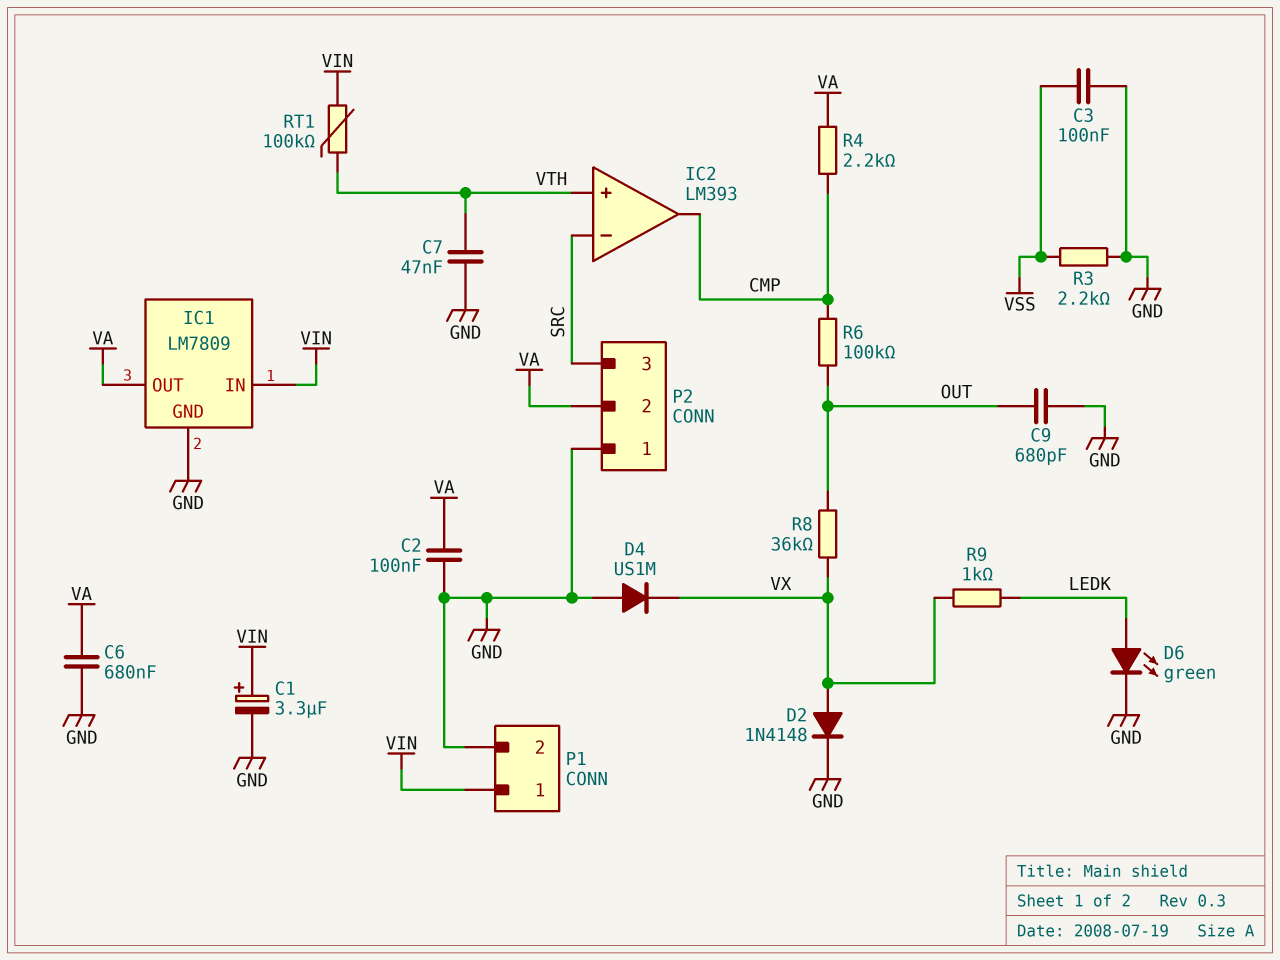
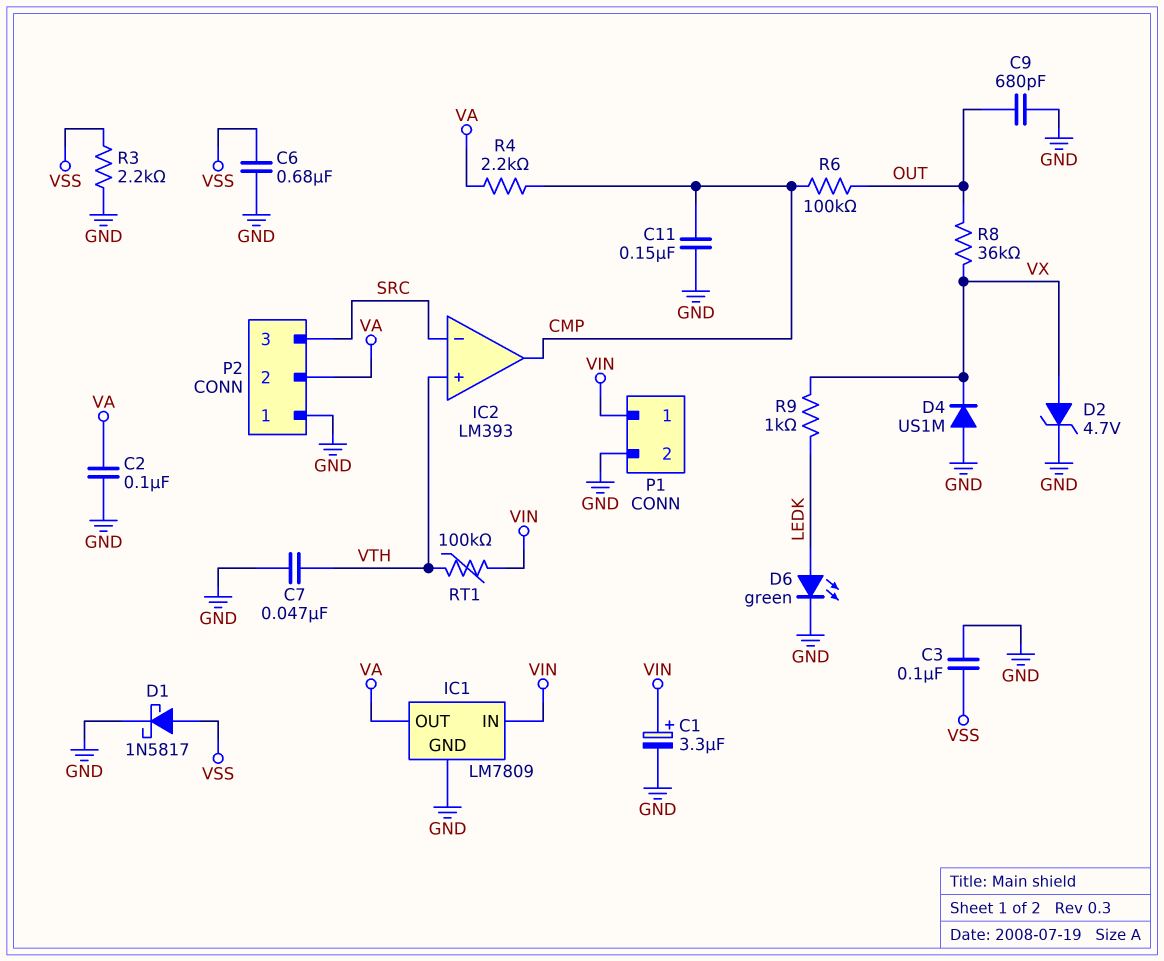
C6: 680nF (GND, VA) -> 680nF (GND, VSS)
C11: none -> 150nF (CMP, GND)
D1: none -> schottky 1N5817 (A VSS, K GND)
D2: diode 1N4148 (A VX, K GND) -> zener 4.7V (A VX, K GND)

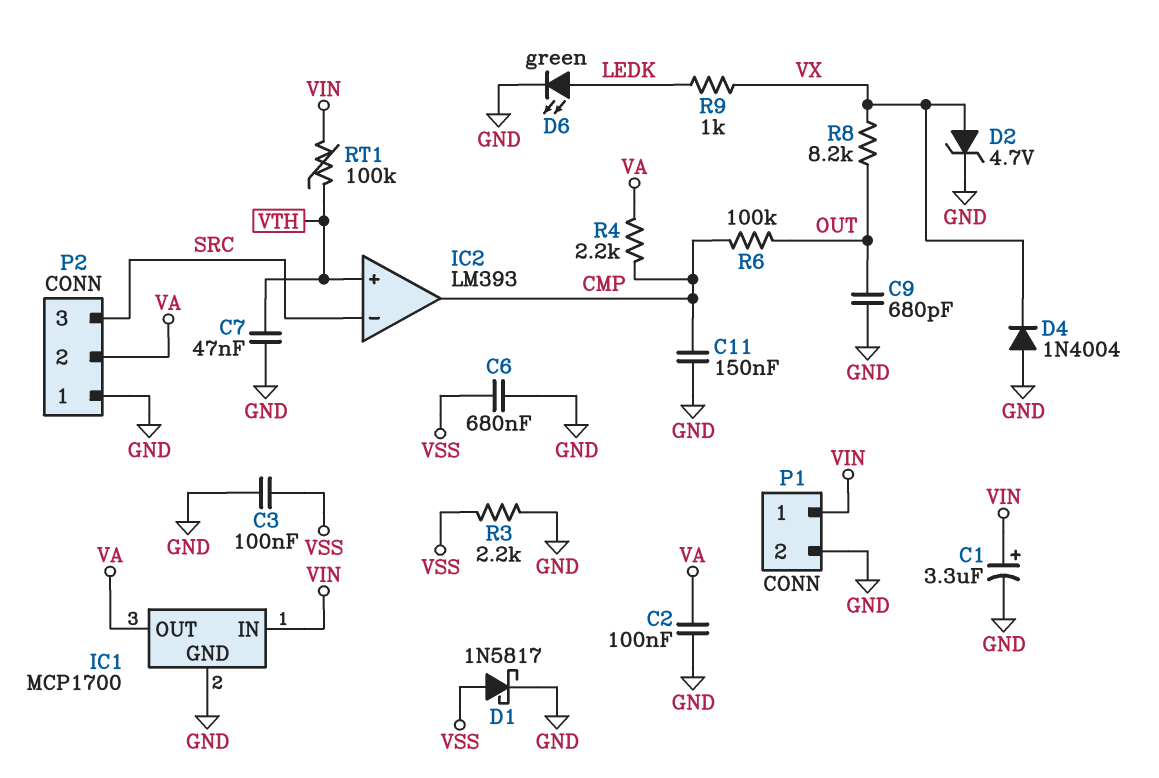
D4: diode US1M (A GND, K VX) -> diode 1N4004 (A GND, K VX)
IC1: LM7809 -> MCP1700
R8: 36k (OUT, VX) -> 8.2k (OUT, VX)

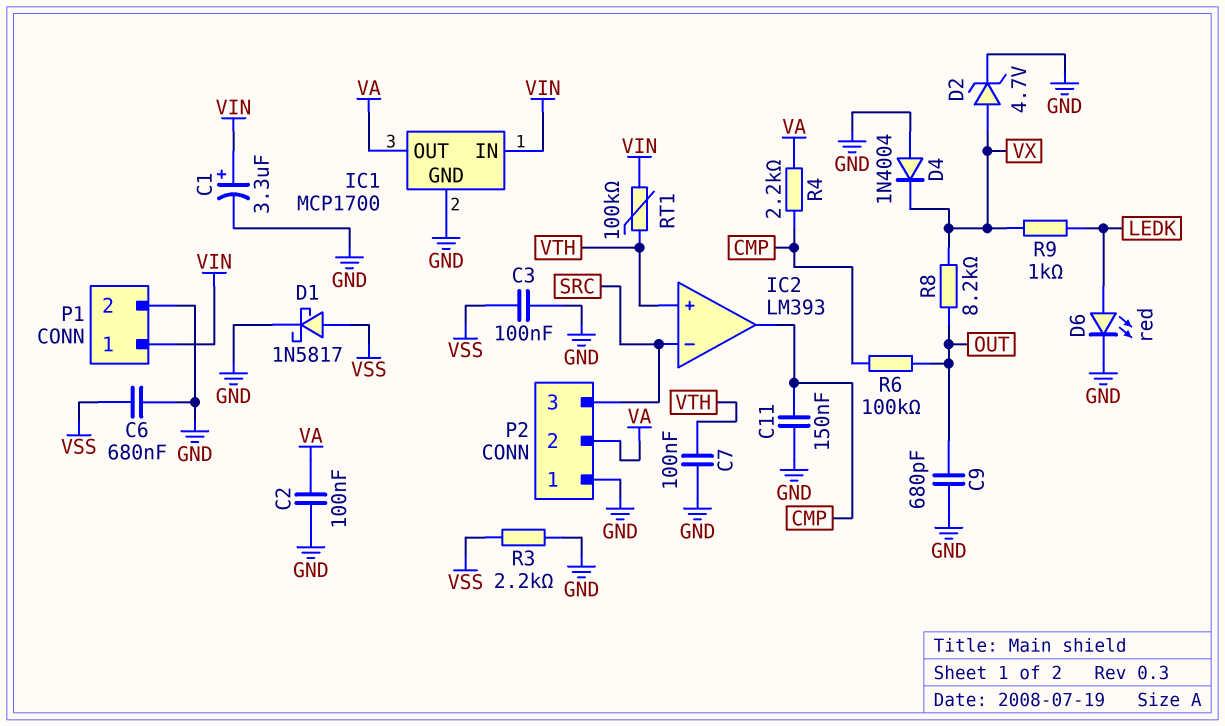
C7: 47nF (GND, VTH) -> 100nF (GND, VTH)
D6: LED green (A LEDK, K GND) -> LED red (A LEDK, K GND)

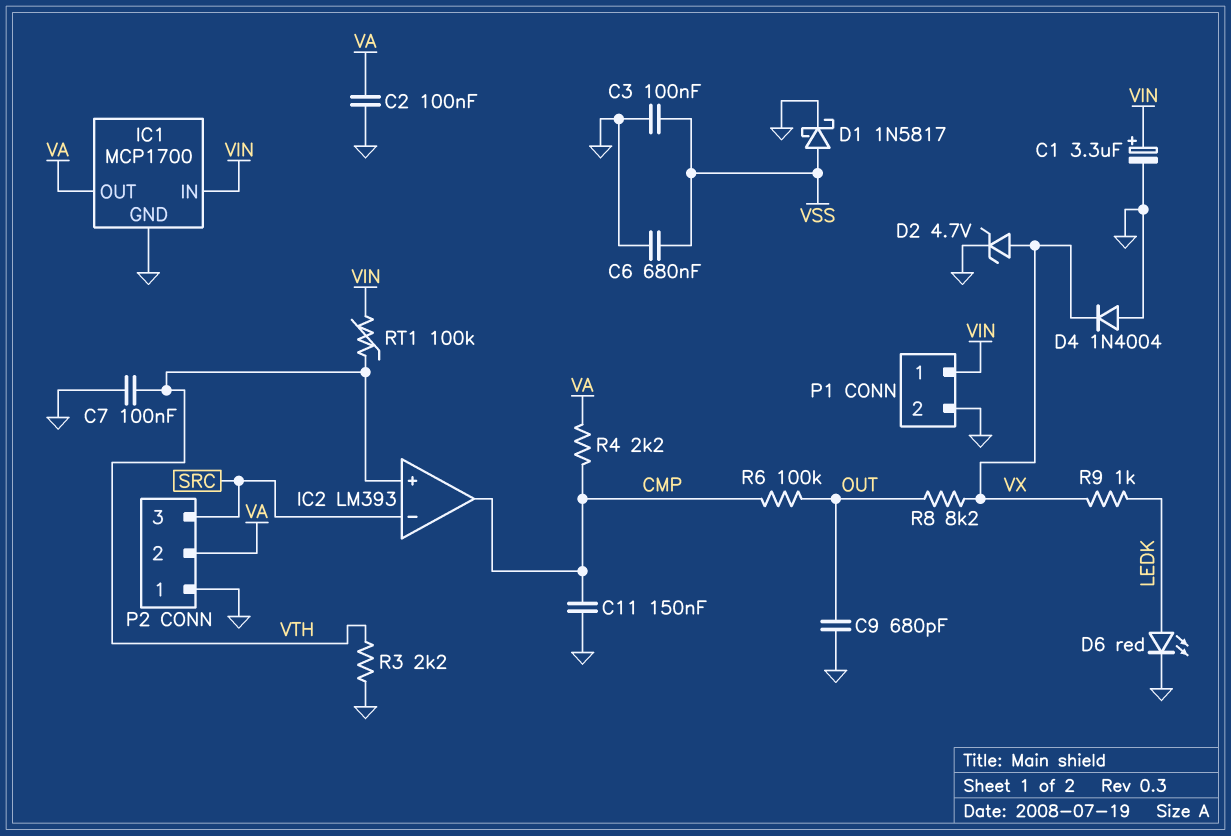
R3: 2.2k (GND, VSS) -> 2.2k (GND, VTH)

